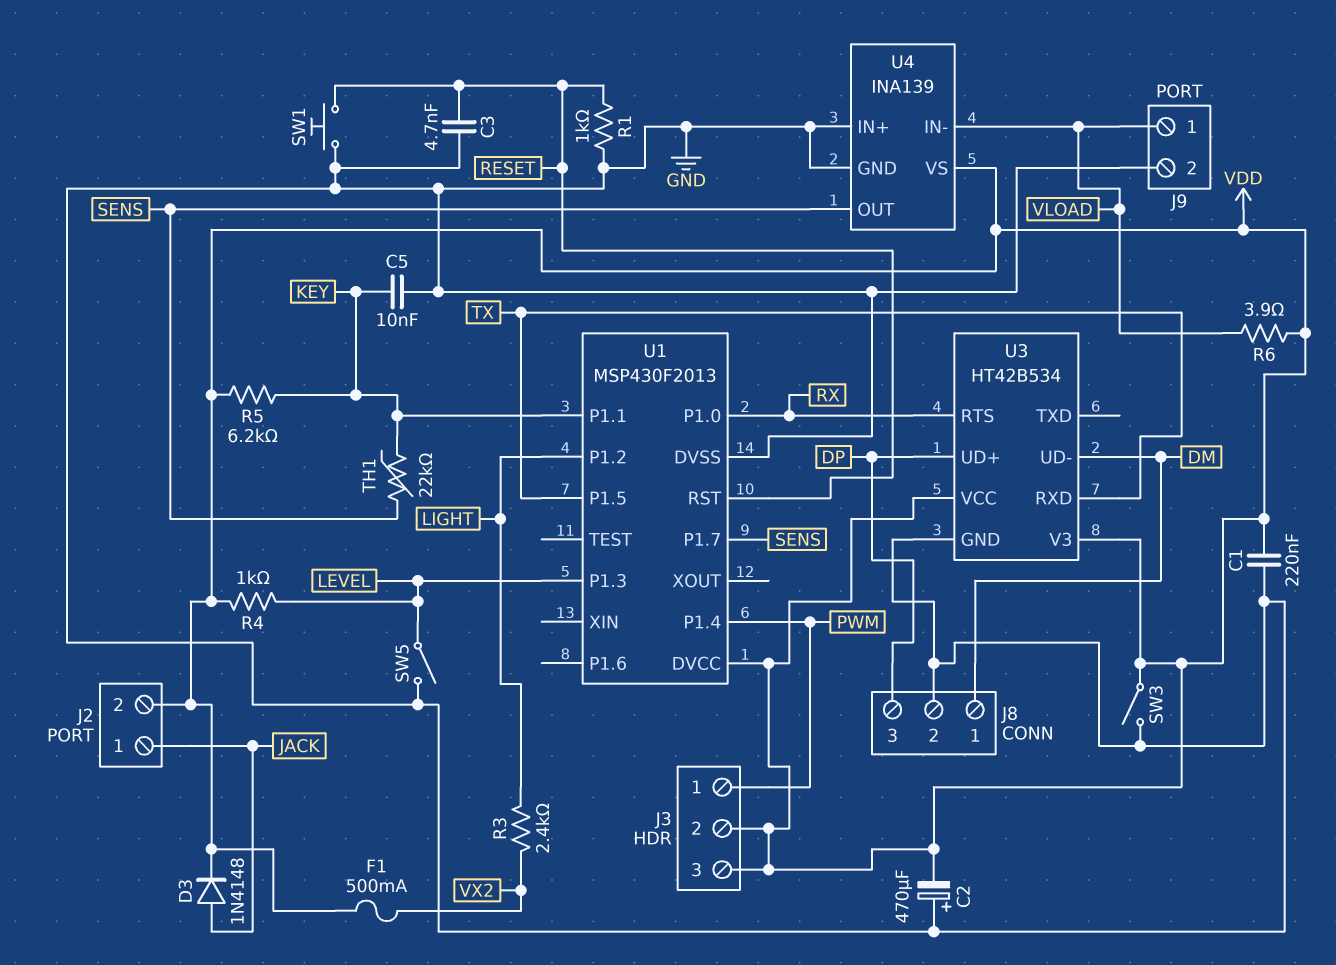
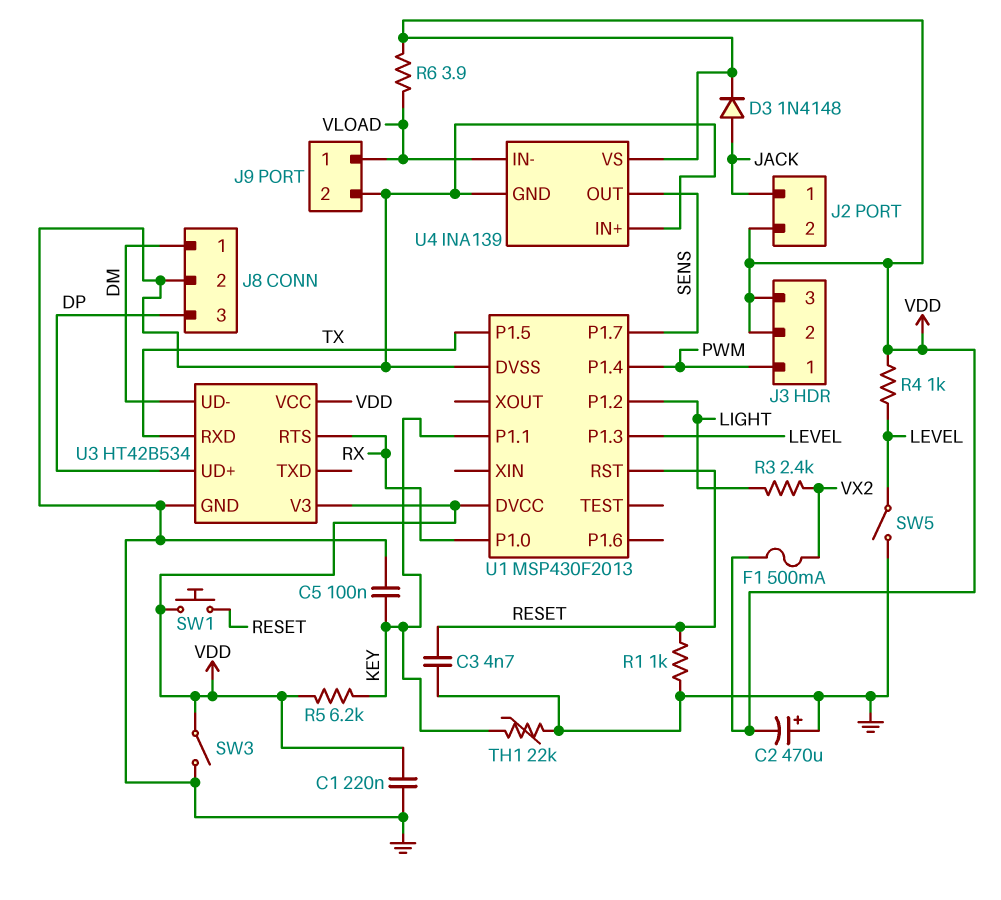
C5: 10nF (GND, KEY) -> 100nF (GND, KEY)
SW1: button (GND, RESET) -> button (RESET, VDD)
TH1: 22k (KEY, SENS) -> 22k (GND, KEY)

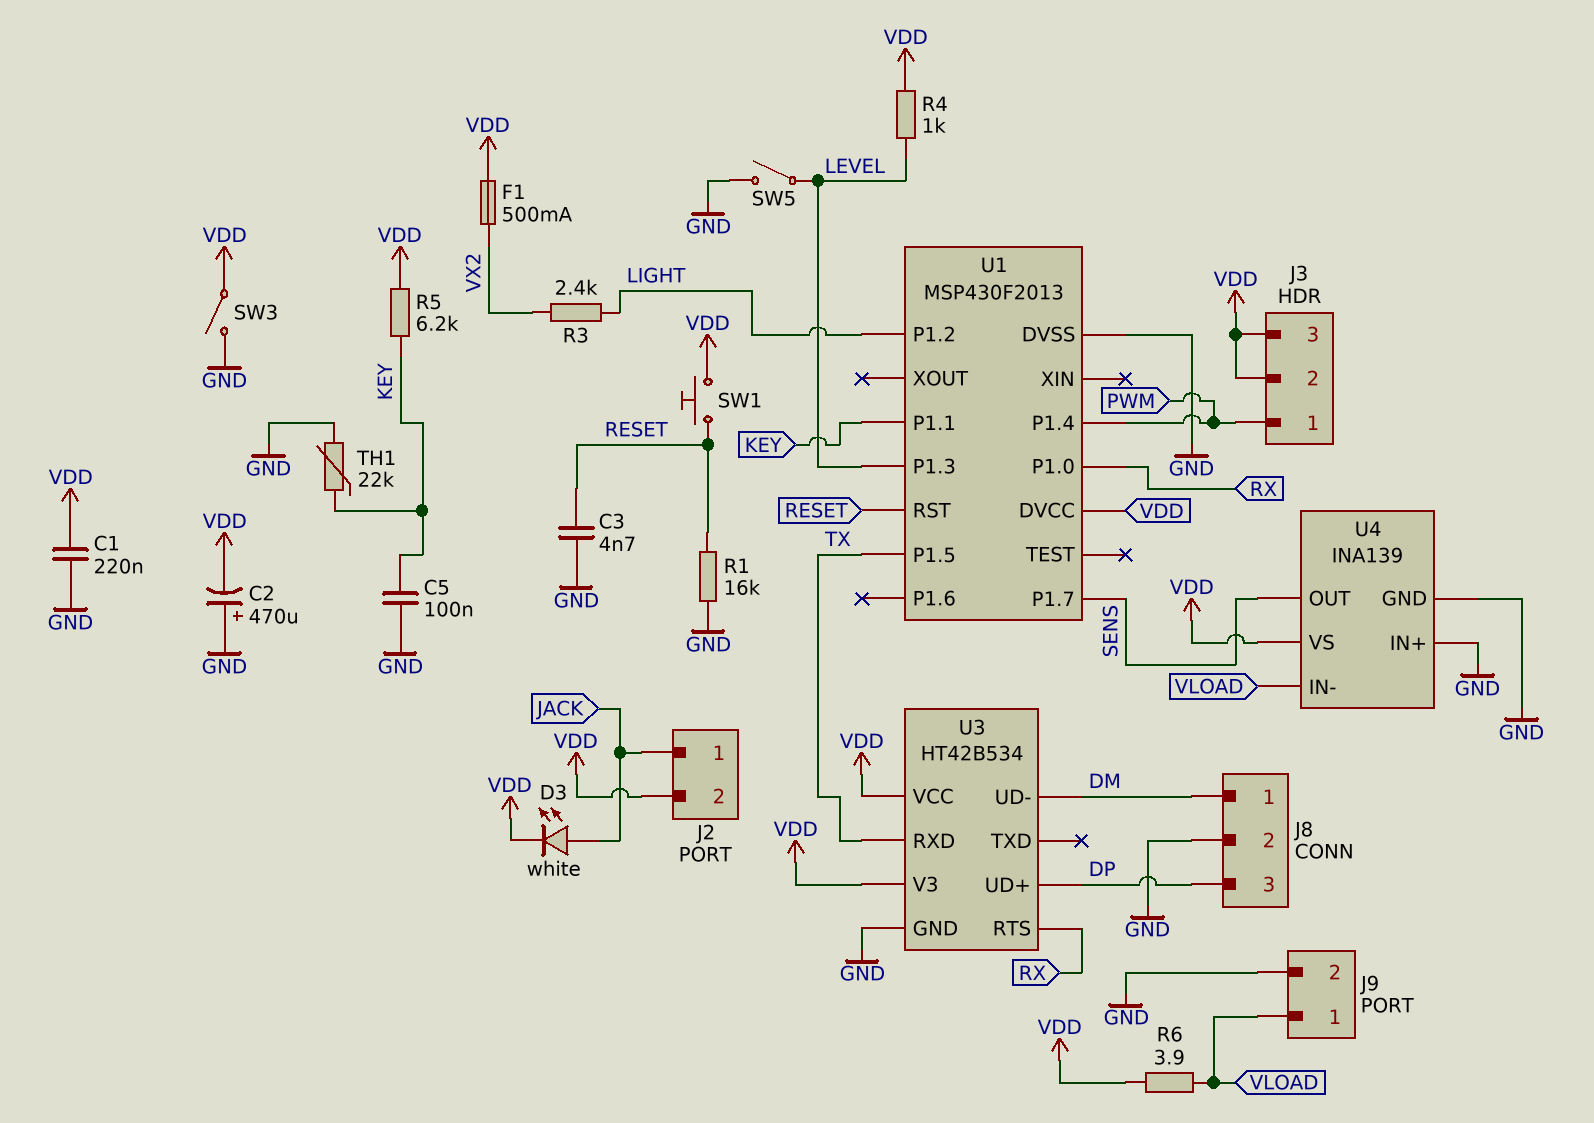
D3: diode 1N4148 (A JACK, K VDD) -> LED white (A JACK, K VDD)
R1: 1k (GND, RESET) -> 16k (GND, RESET)

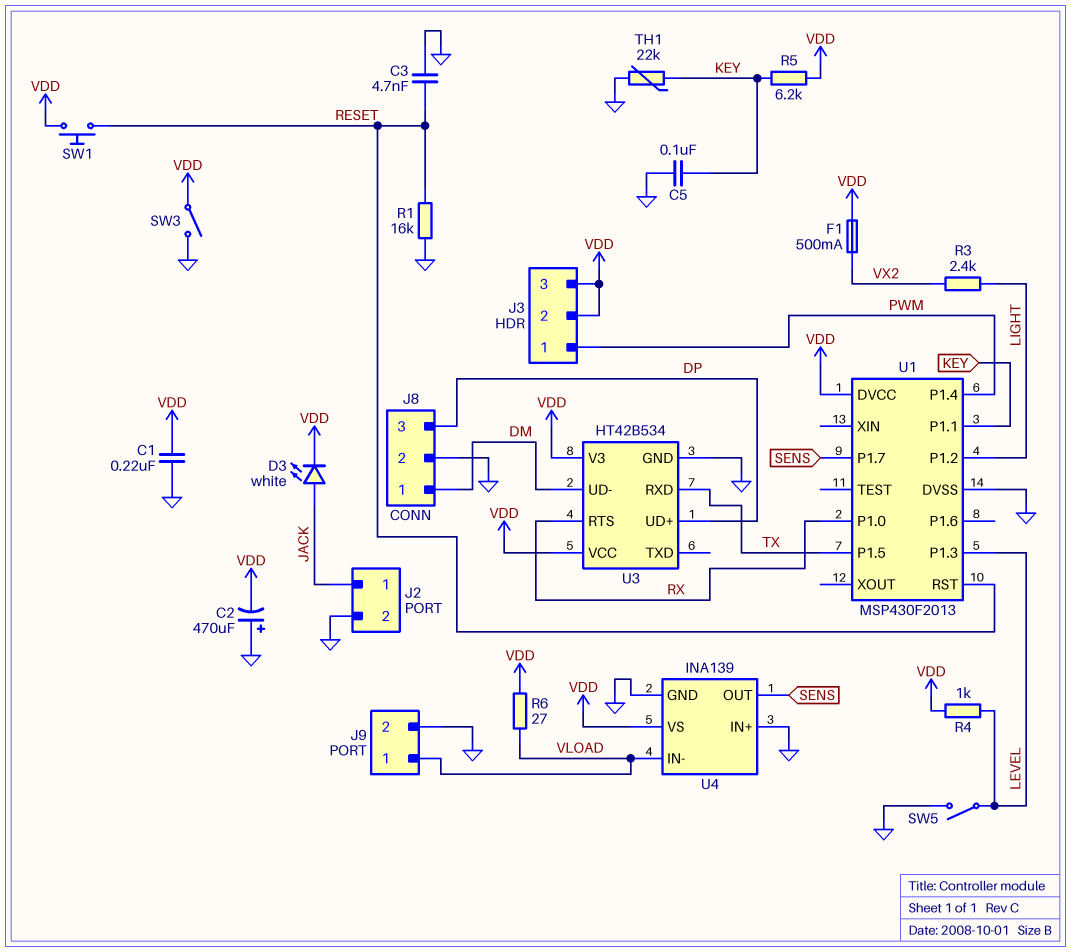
J2 pin 2: VDD -> GND
R6: 3.9 (VDD, VLOAD) -> 27 (VDD, VLOAD)

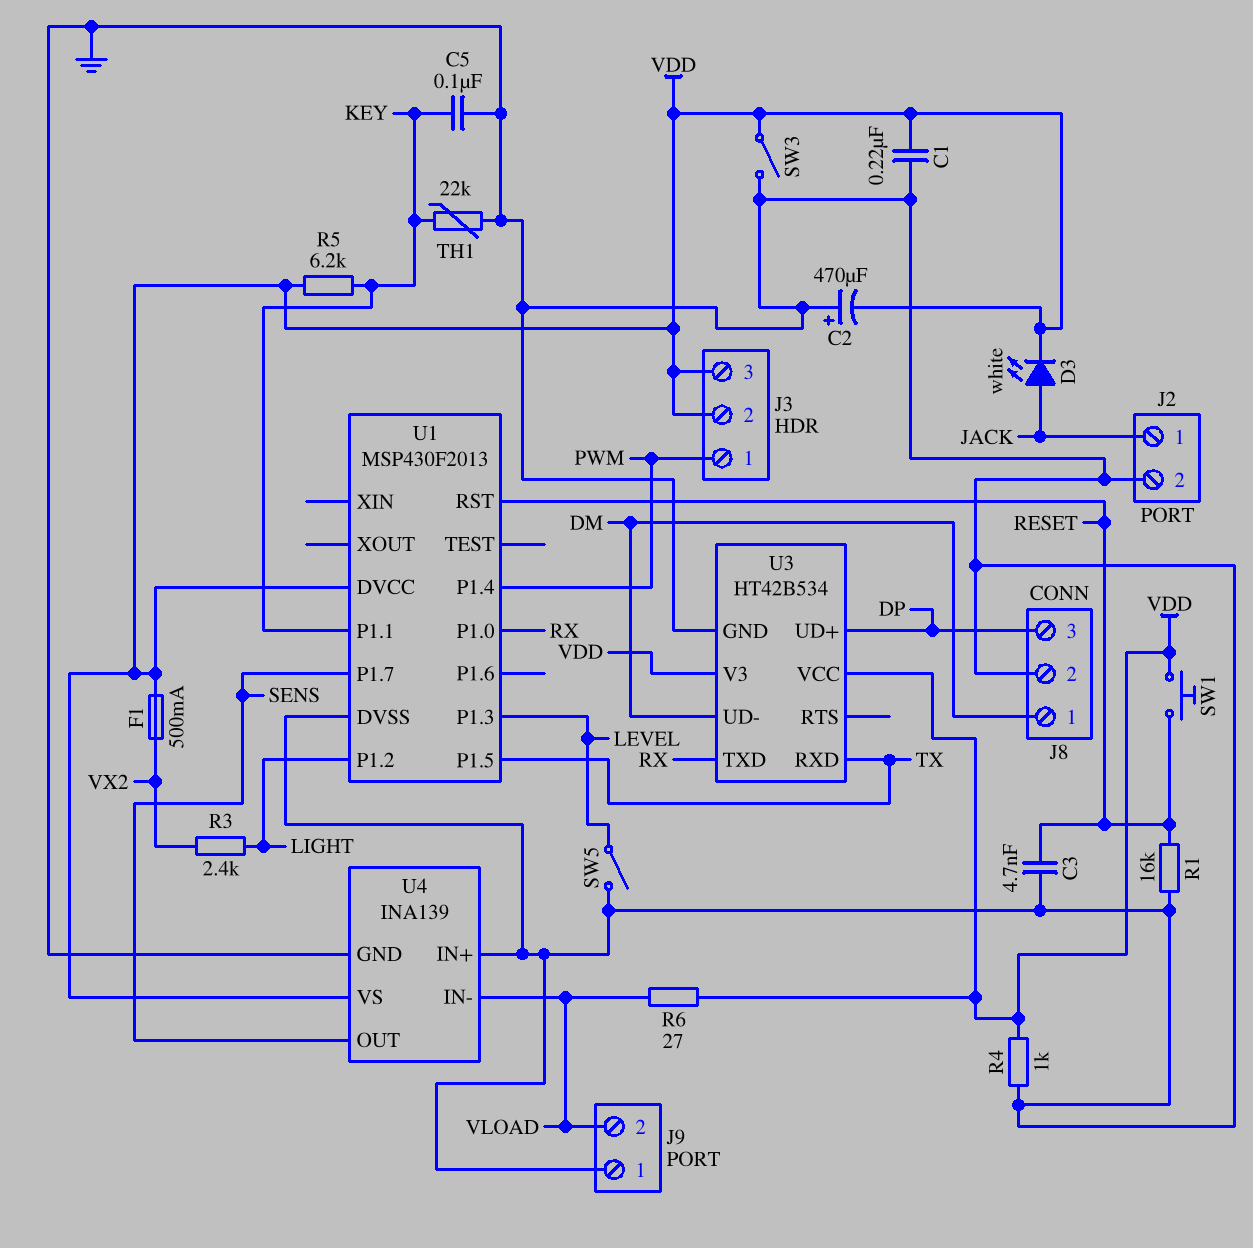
J9 pin 1: VLOAD -> GND
J9 pin 2: GND -> VLOAD
R4: 1k (LEVEL, VDD) -> 1k (GND, VDD)
U3 pin RTS: RX -> none
U3 pin TXD: none -> RX

